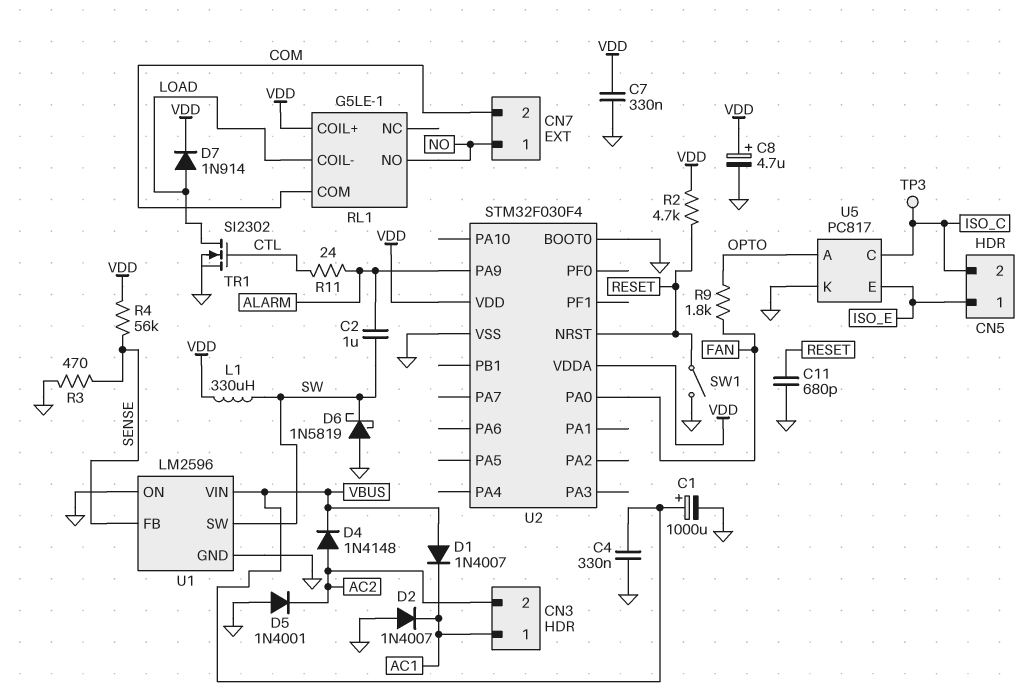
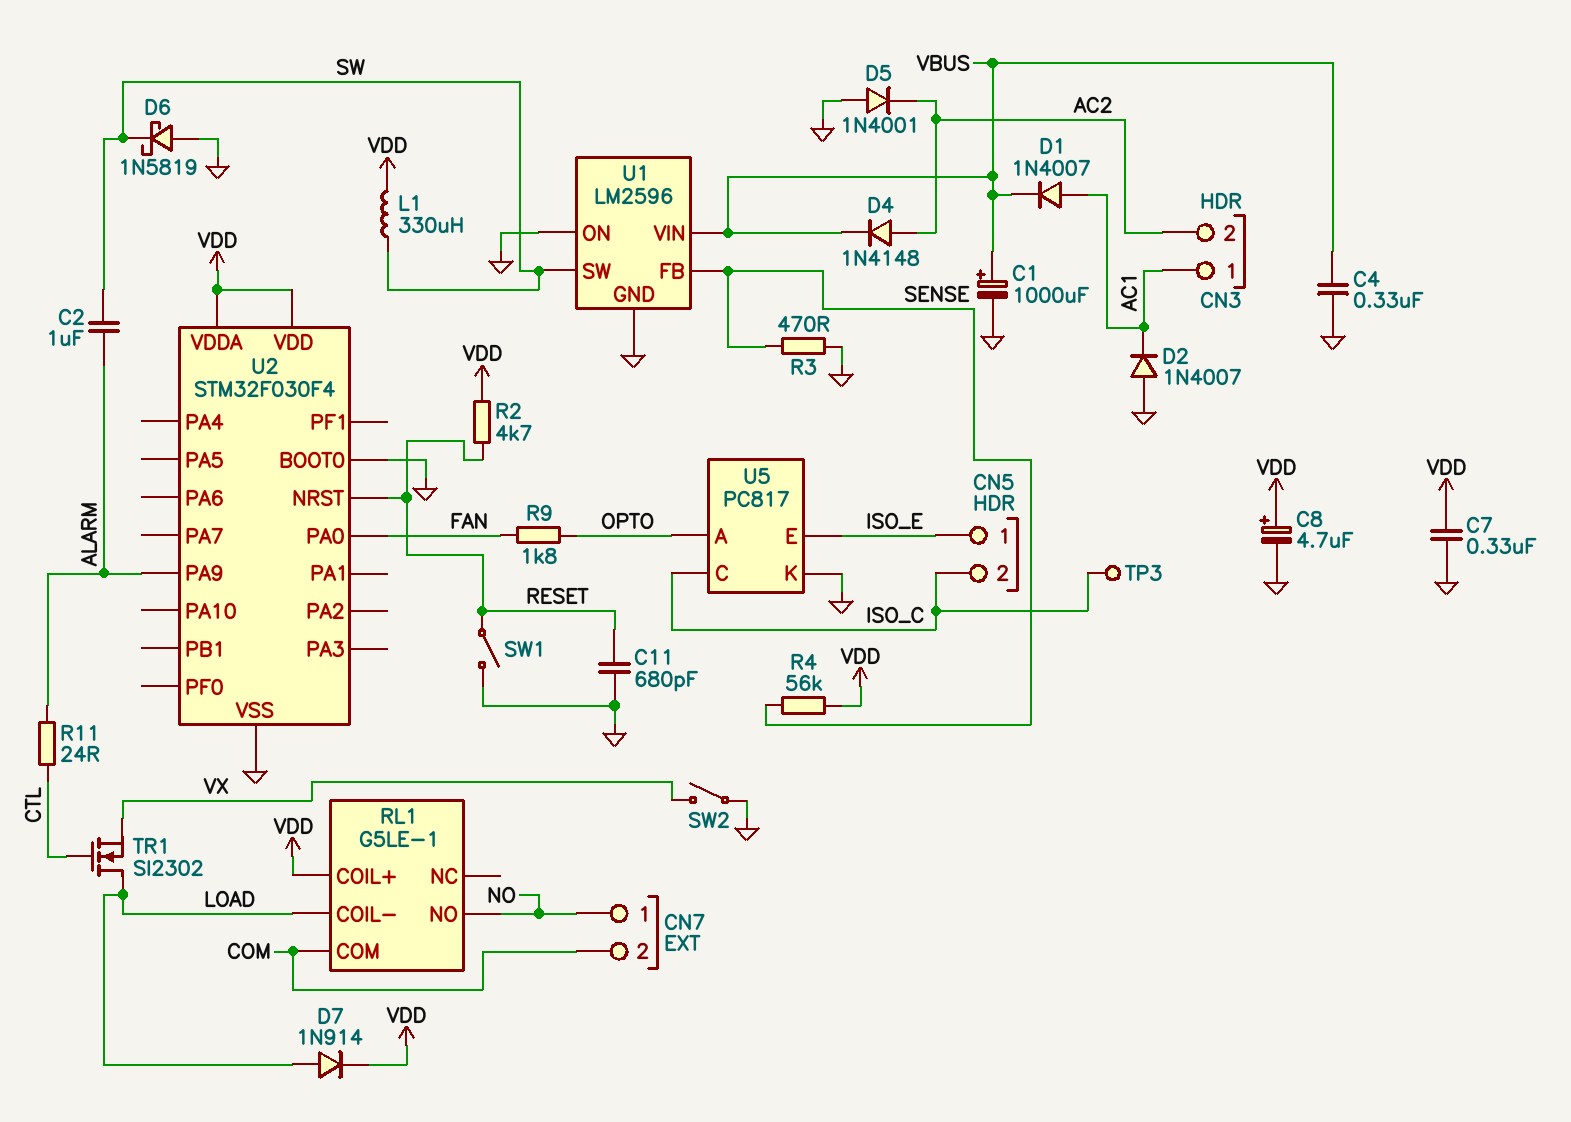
D1: diode 1N4007 (A VBUS, K AC1) -> diode 1N4007 (A AC1, K VBUS)
SW2: none -> switch (GND, VX)
TR1: NMOS SI2302 (G CTL, D LOAD, S GND) -> NMOS SI2302 (G CTL, D LOAD, S VX)

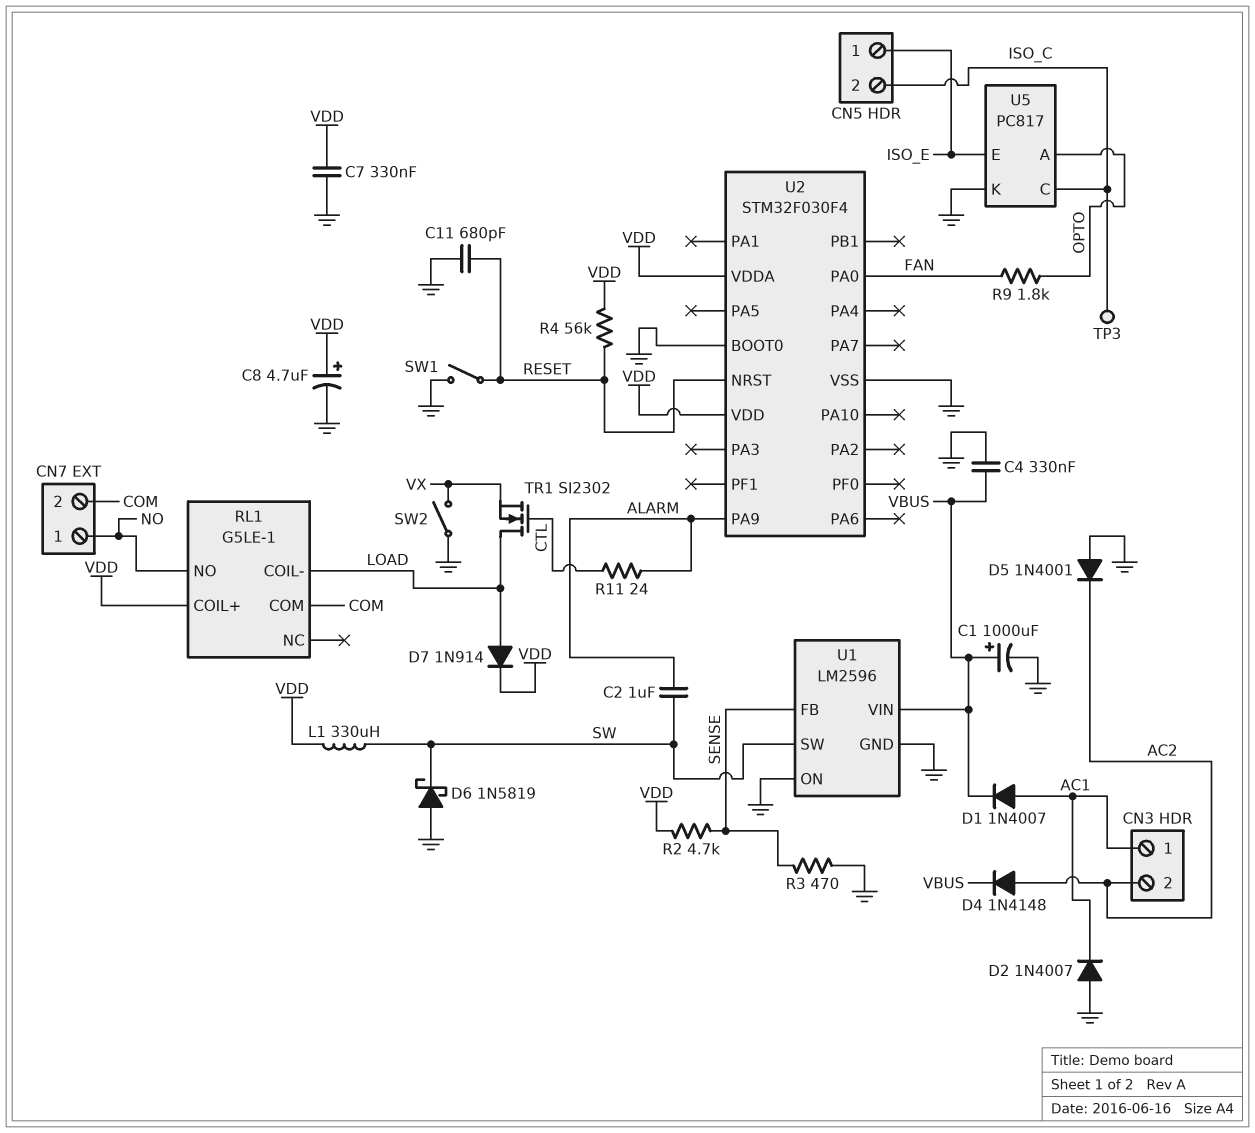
R2: 4.7k (RESET, VDD) -> 4.7k (SENSE, VDD)
R4: 56k (SENSE, VDD) -> 56k (RESET, VDD)

